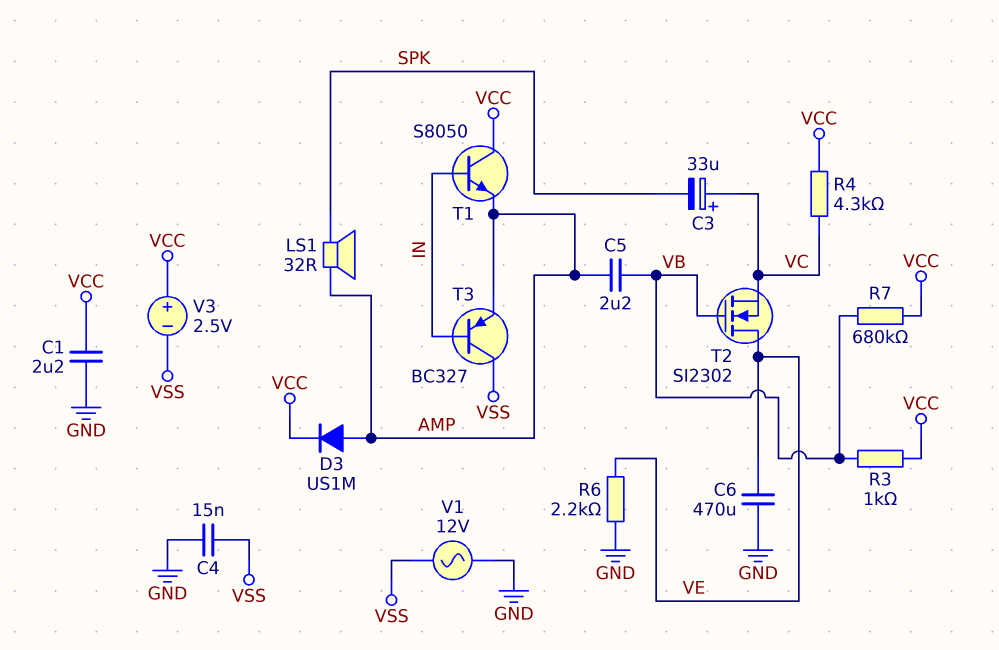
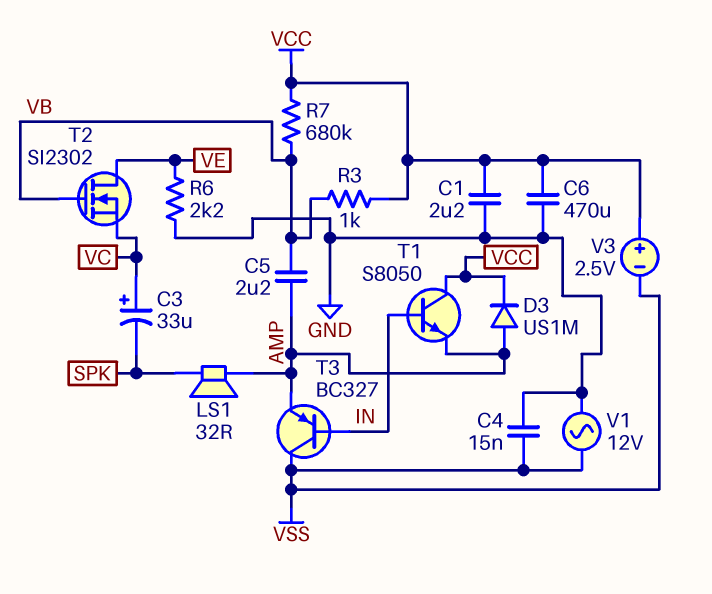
C6: 470uF (GND, VE) -> 470uF (GND, VCC)
R4: 4.3k (VC, VCC) -> none

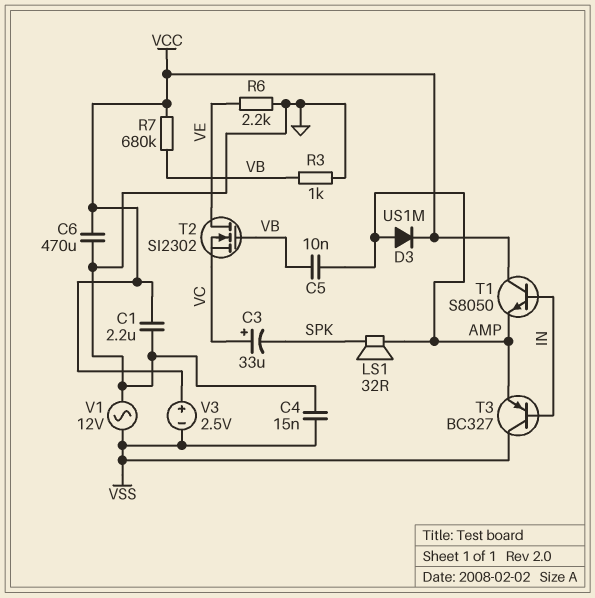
C5: 2.2uF (AMP, VB) -> 10nF (AMP, VB)
R3: 1k (VB, VCC) -> 1k (GND, VB)

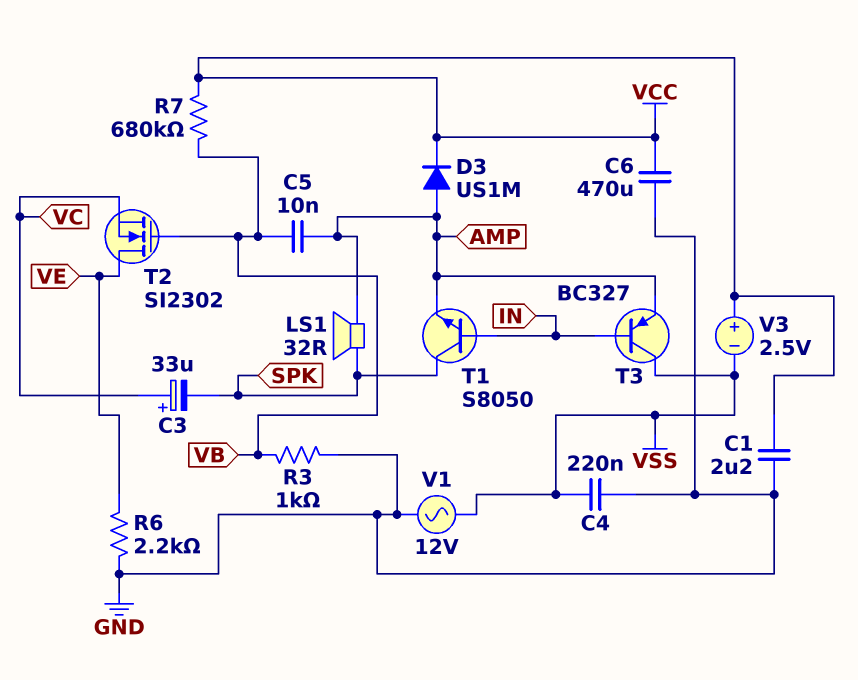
C4: 15nF (GND, VSS) -> 220nF (GND, VSS)
T1: NPN S8050 (B IN, C VCC, E AMP) -> NPN S8050 (B IN, C SPK, E AMP)

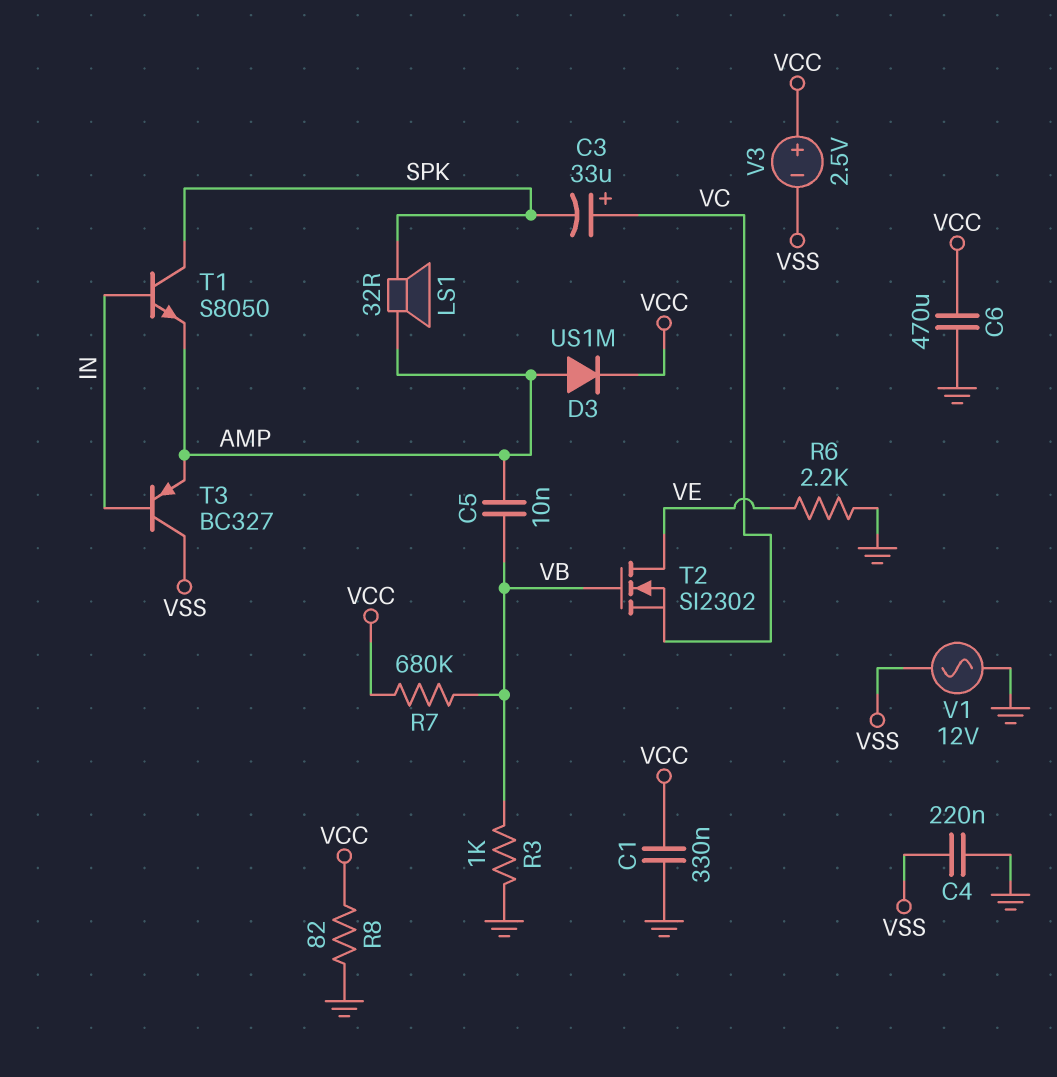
C1: 2.2uF (GND, VCC) -> 330nF (GND, VCC)
R8: none -> 82 (GND, VCC)

